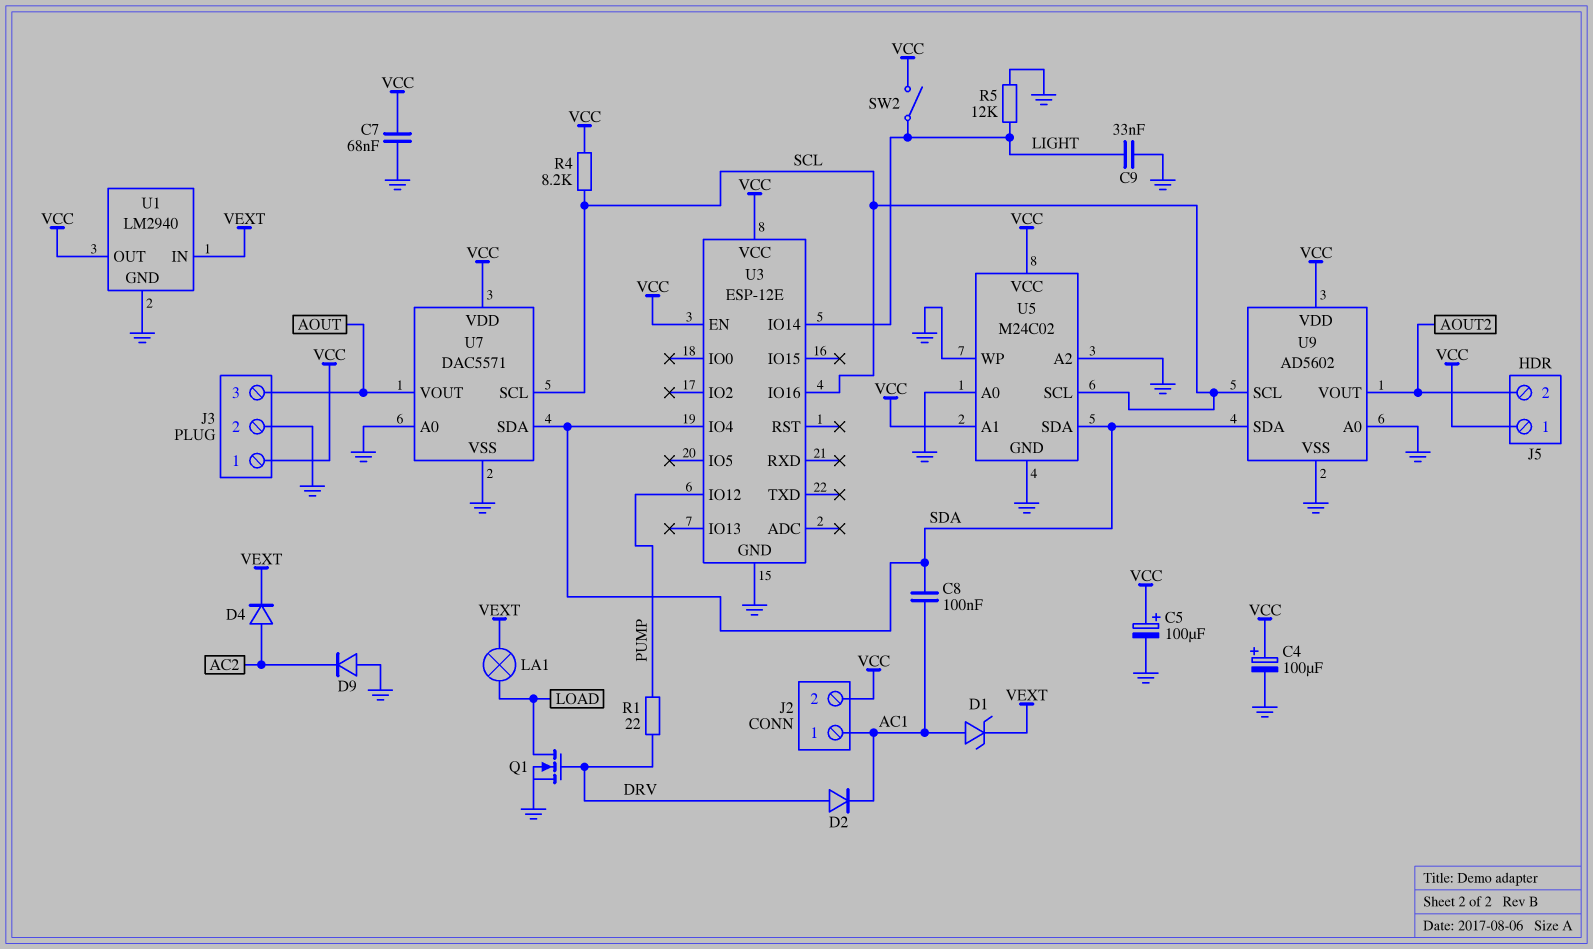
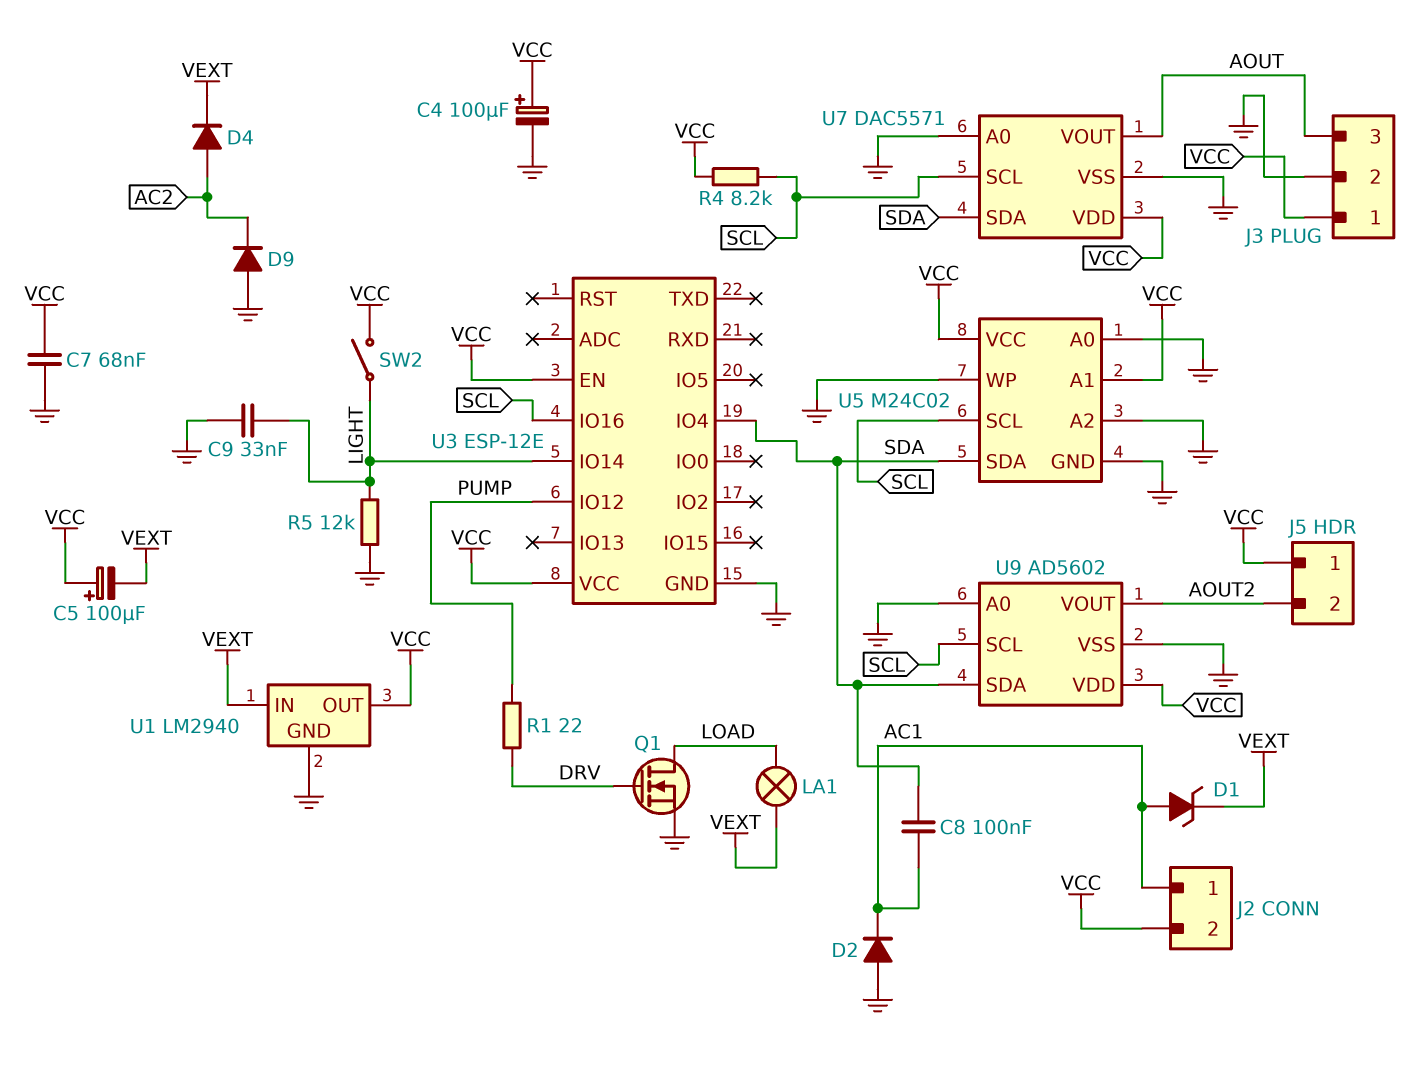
C5: 100uF (plus VCC, minus GND) -> 100uF (plus VCC, minus VEXT)
D2: diode (A DRV, K AC1) -> diode (A GND, K AC1)

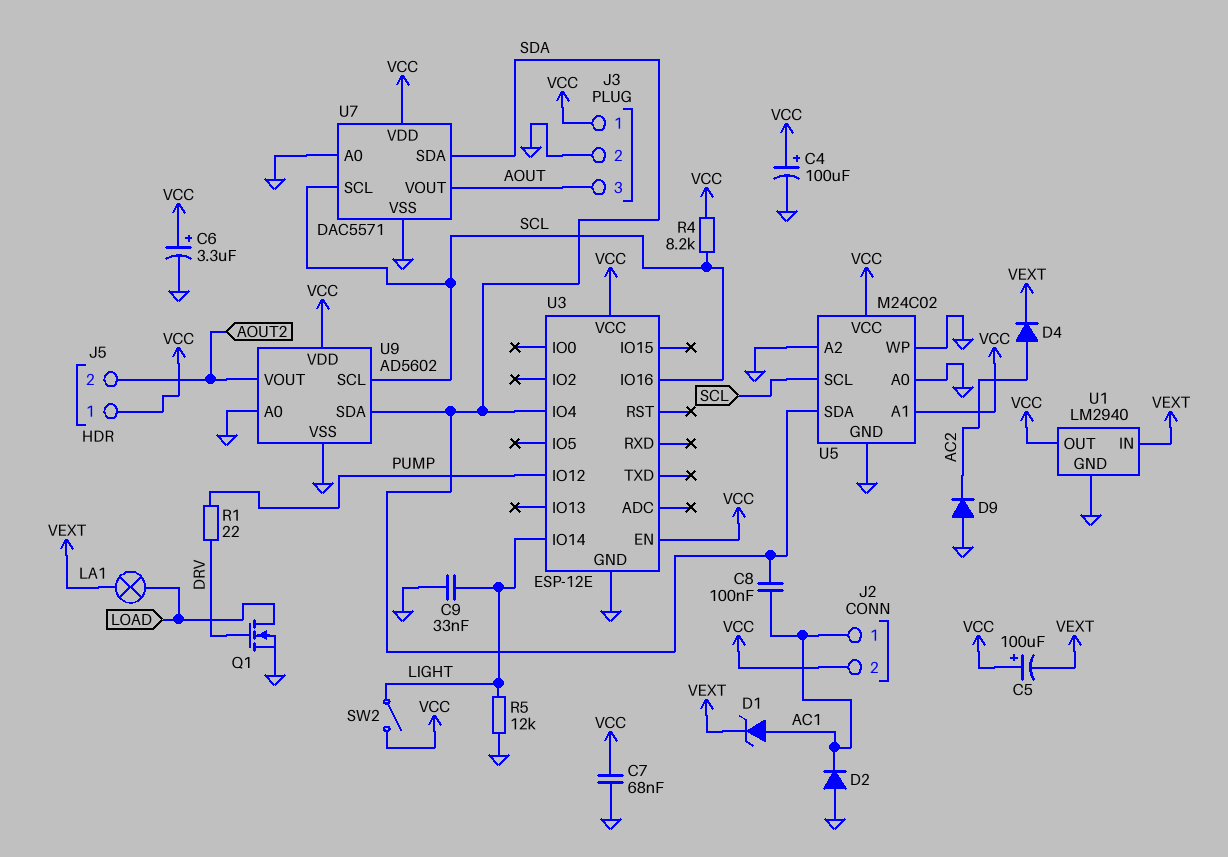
C6: none -> 3.3uF (plus VCC, minus GND)

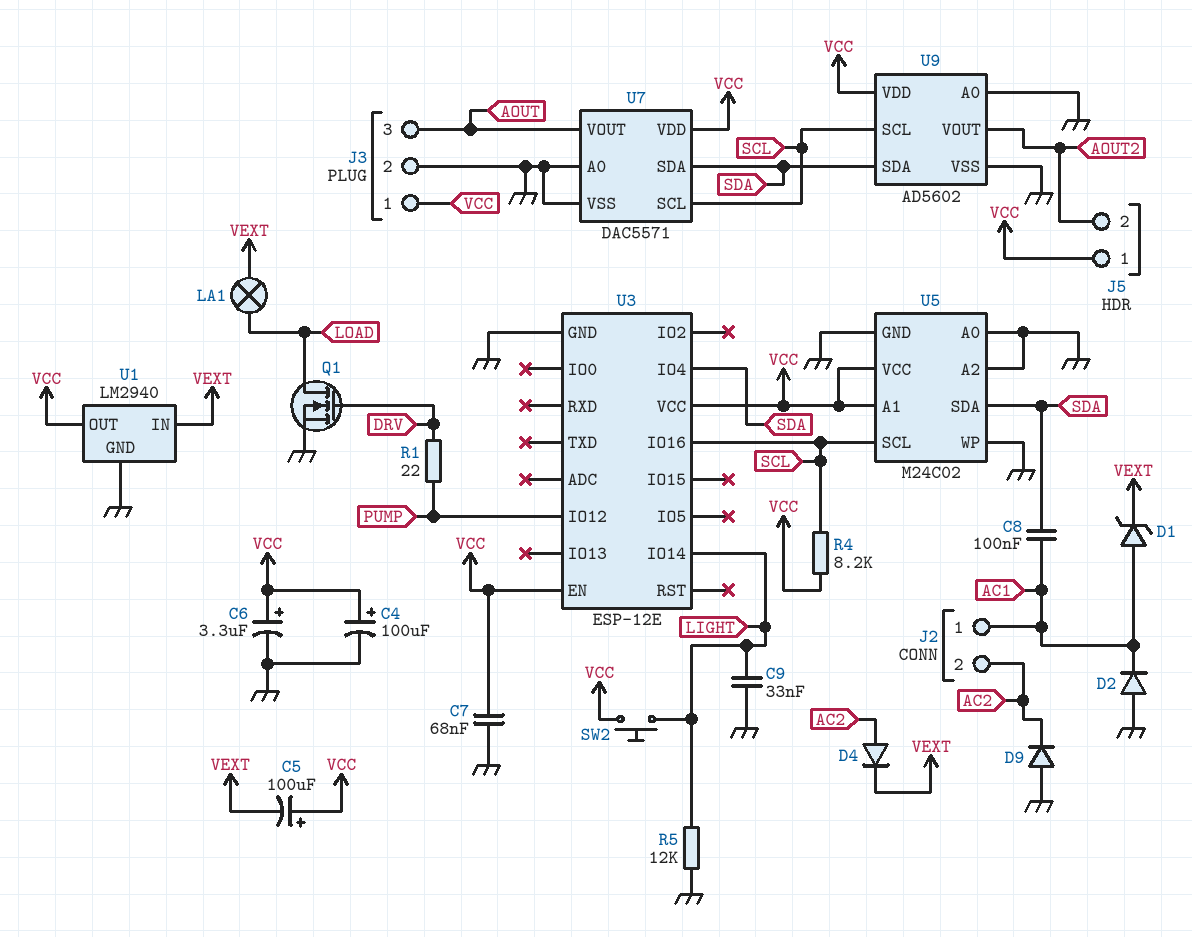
J2 pin 2: VCC -> AC2
SW2: switch (LIGHT, VCC) -> button (LIGHT, VCC)

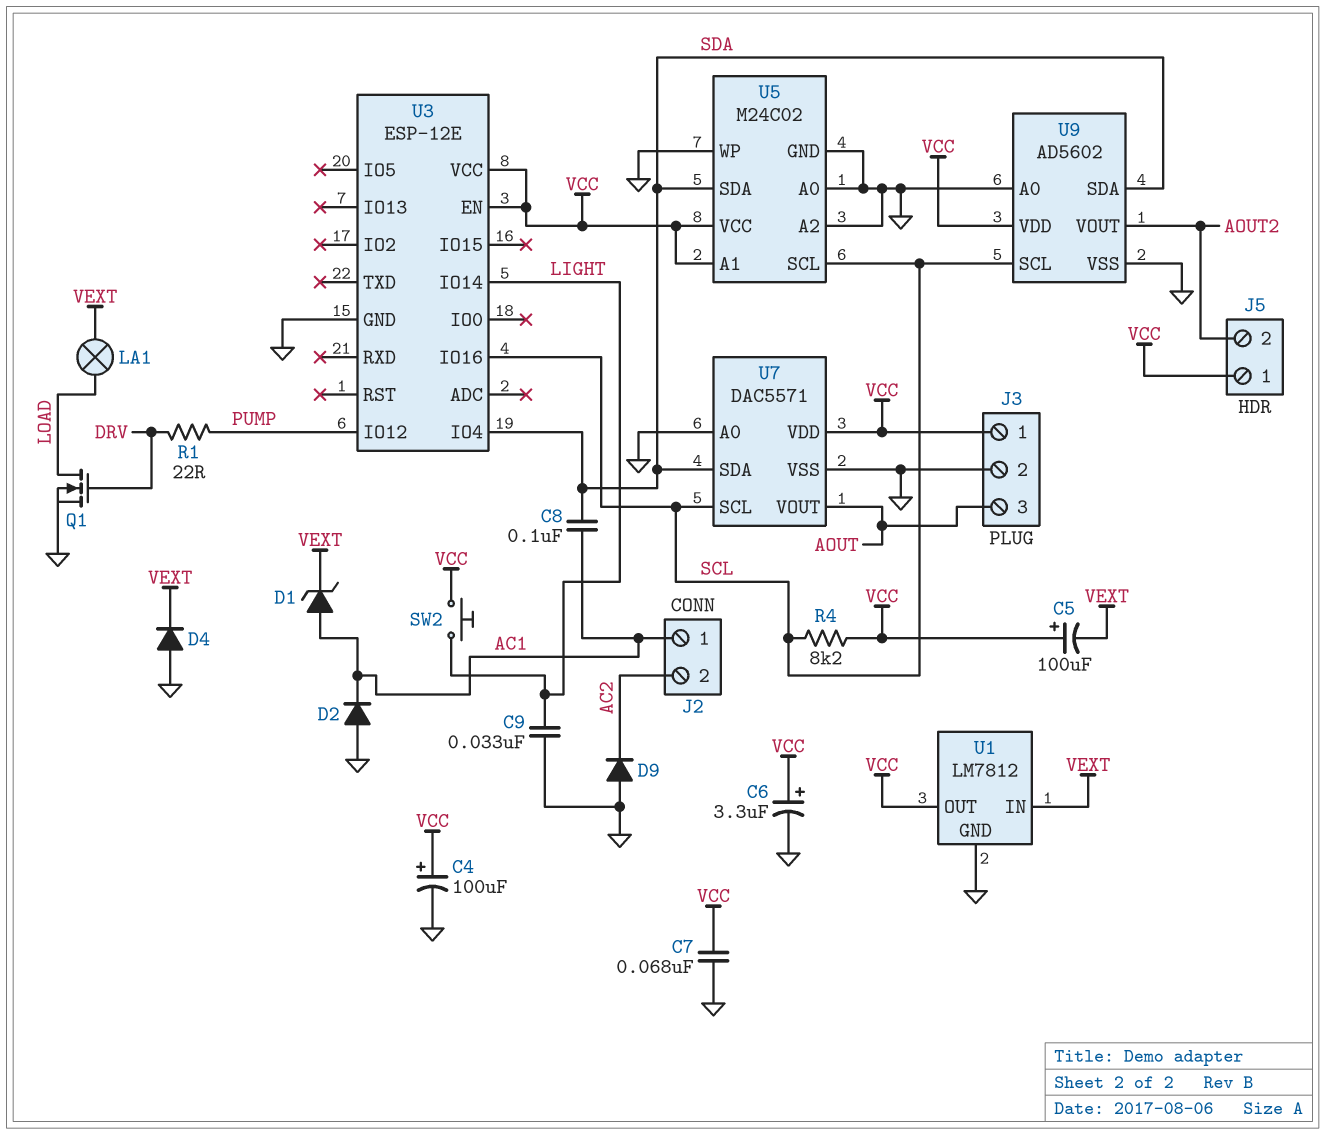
D4: diode (A AC2, K VEXT) -> diode (A GND, K VEXT)
R5: 12k (GND, LIGHT) -> none
U1: LM2940 -> LM7812

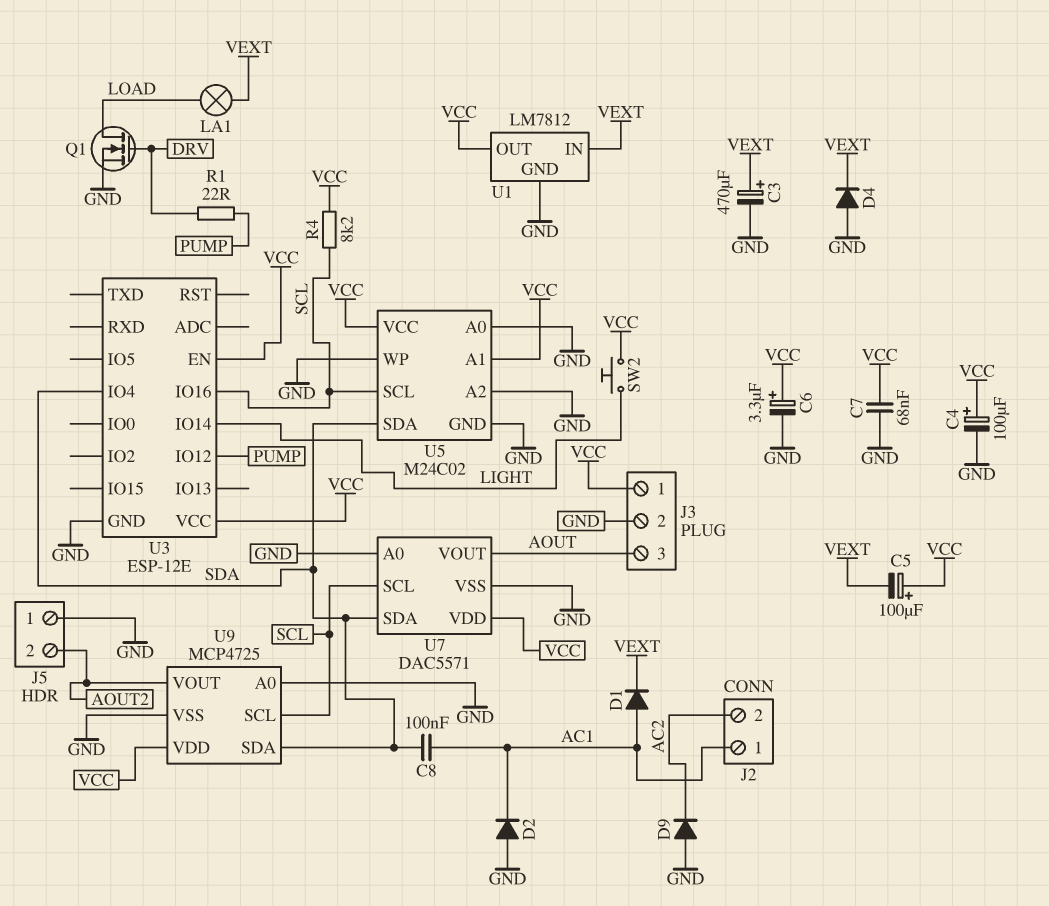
C3: none -> 470uF (plus VEXT, minus GND)
C9: 33nF (GND, LIGHT) -> none
D1: zener (A AC1, K VEXT) -> diode (A AC1, K VEXT)
J5 pin 1: VCC -> GND
U9: AD5602 -> MCP4725

